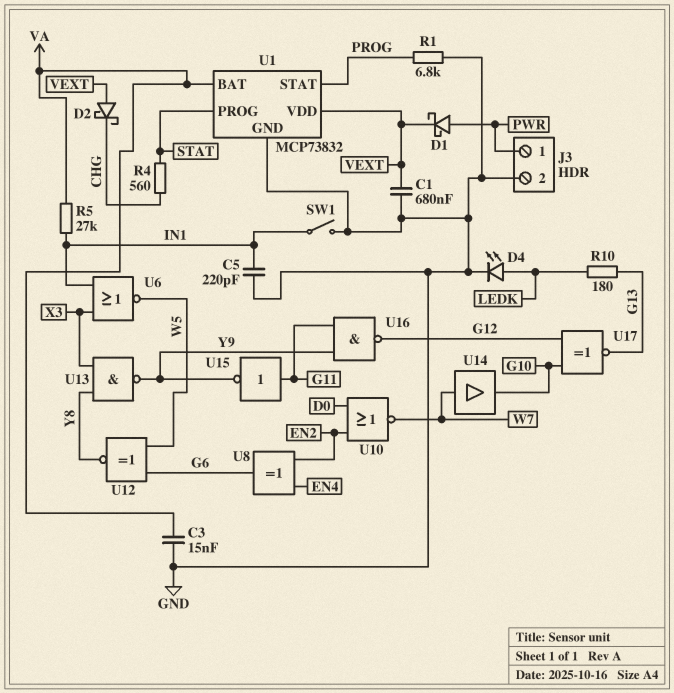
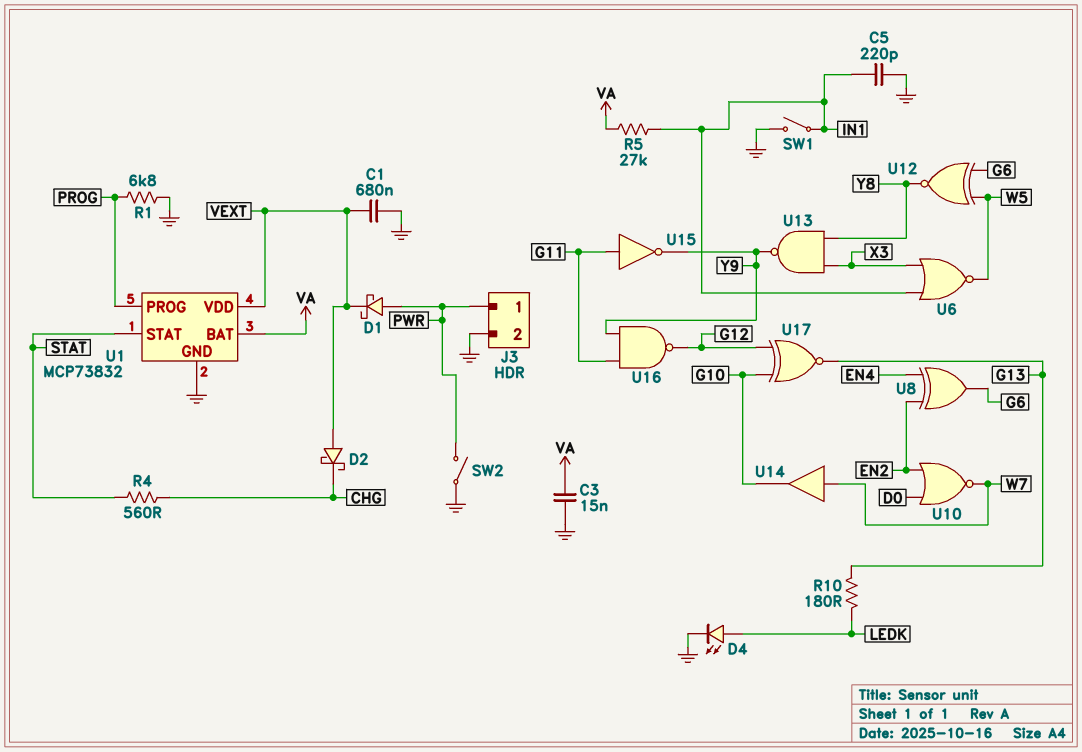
SW2: none -> switch (GND, PWR)
U1 pin PROG: STAT -> PROG
U1 pin STAT: PROG -> STAT

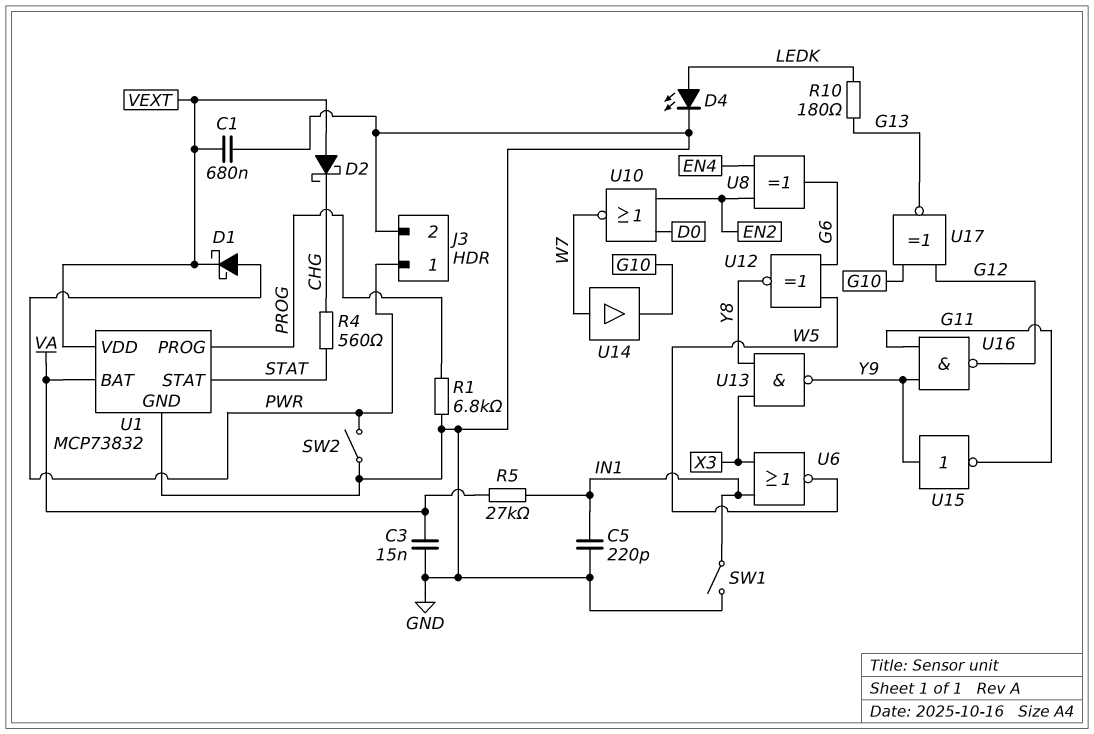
U15: NOT (in G11, out Y9) -> NOT (in Y9, out G11)

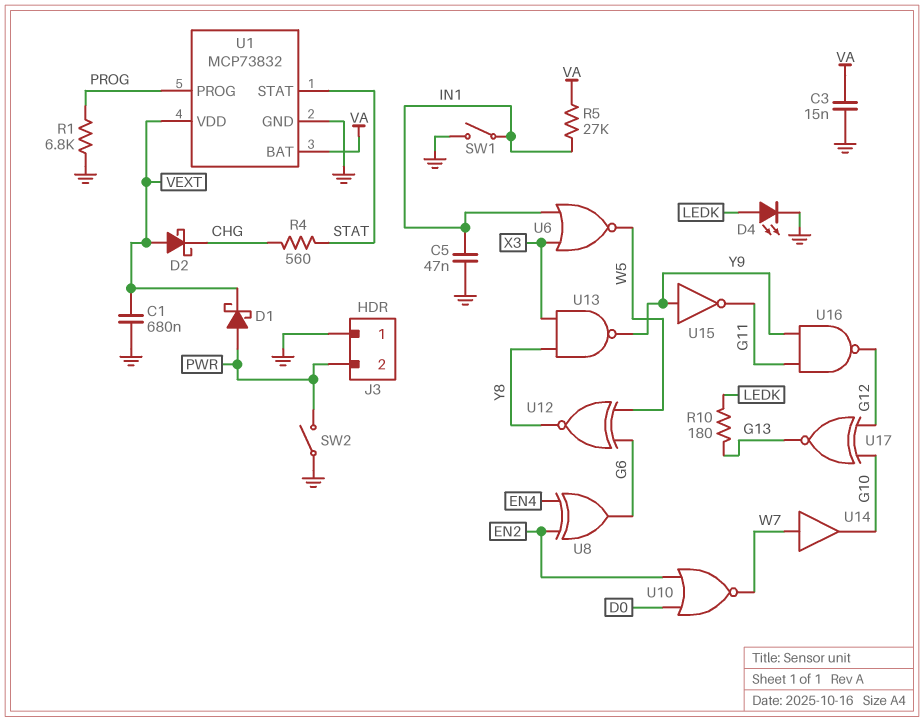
C5: 220pF (GND, IN1) -> 47nF (GND, IN1)
J3 pin 1: PWR -> GND
J3 pin 2: GND -> PWR

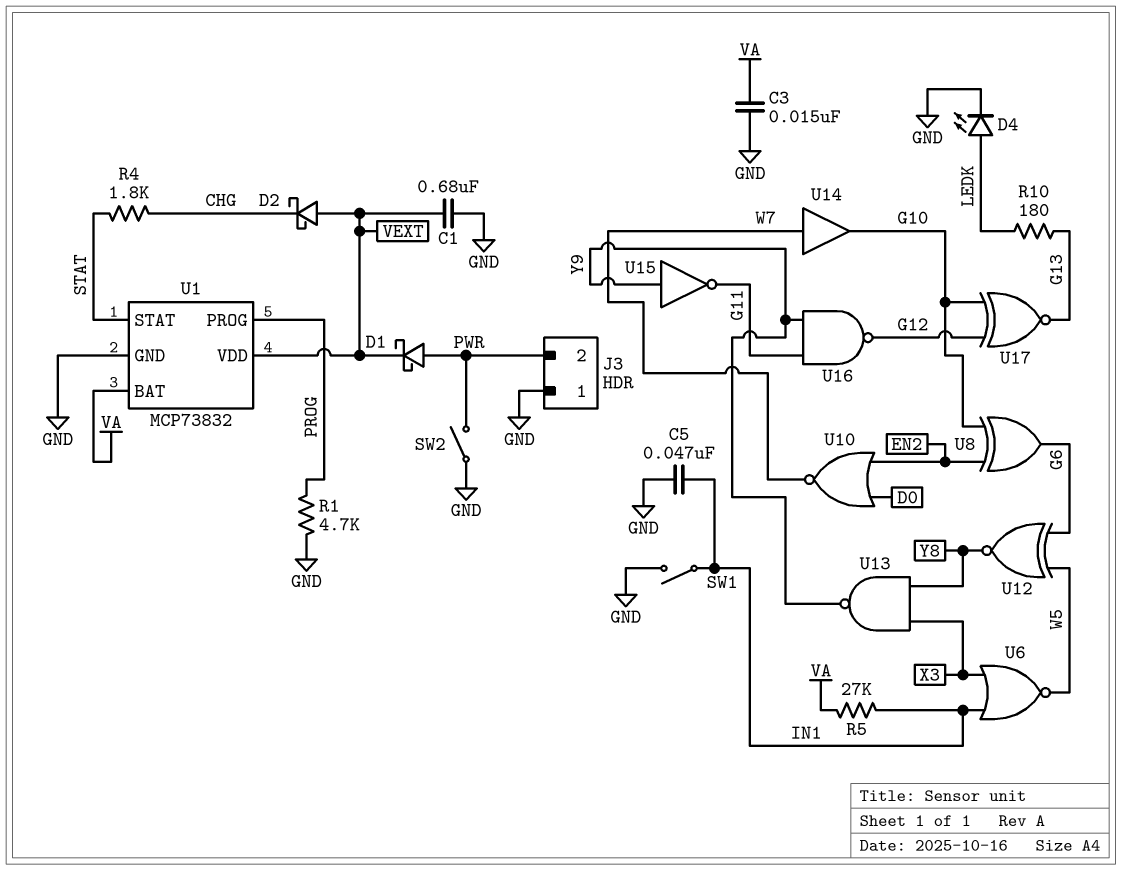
R1: 6.8k (GND, PROG) -> 4.7k (GND, PROG)
R4: 560 (CHG, STAT) -> 1.8k (CHG, STAT)
U8: XOR (in EN2, in EN4, out G6) -> XOR (in EN2, in G10, out G6)

